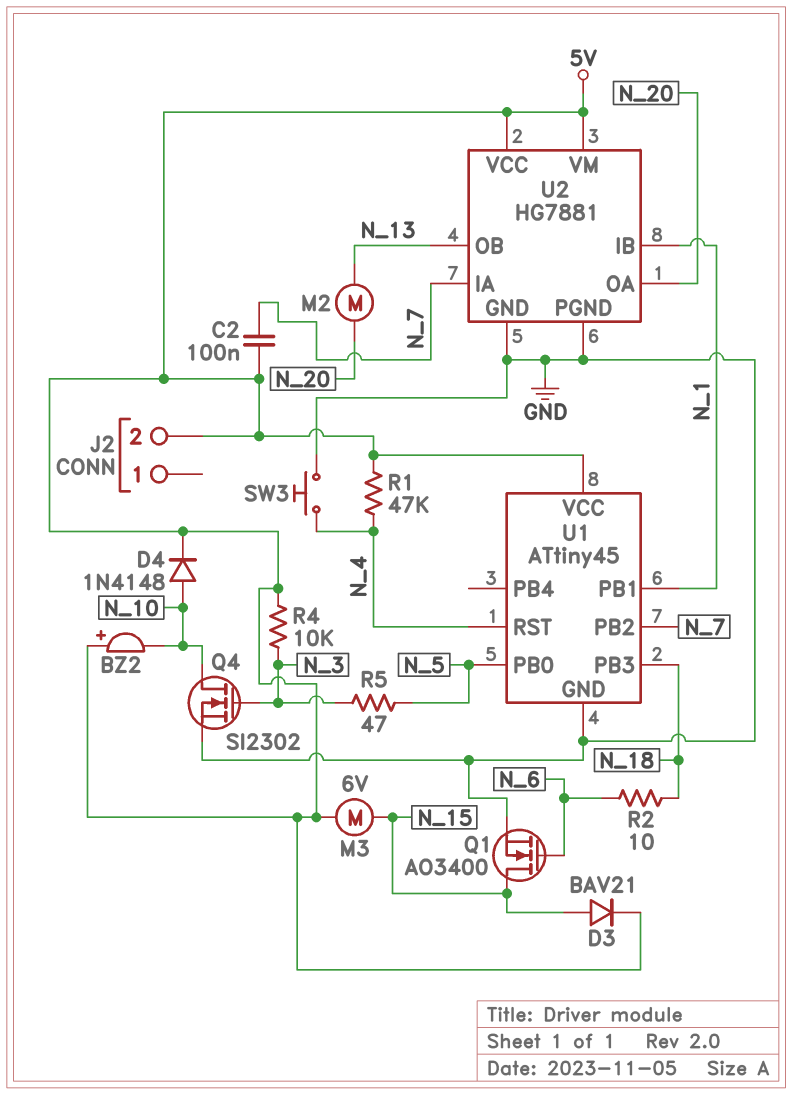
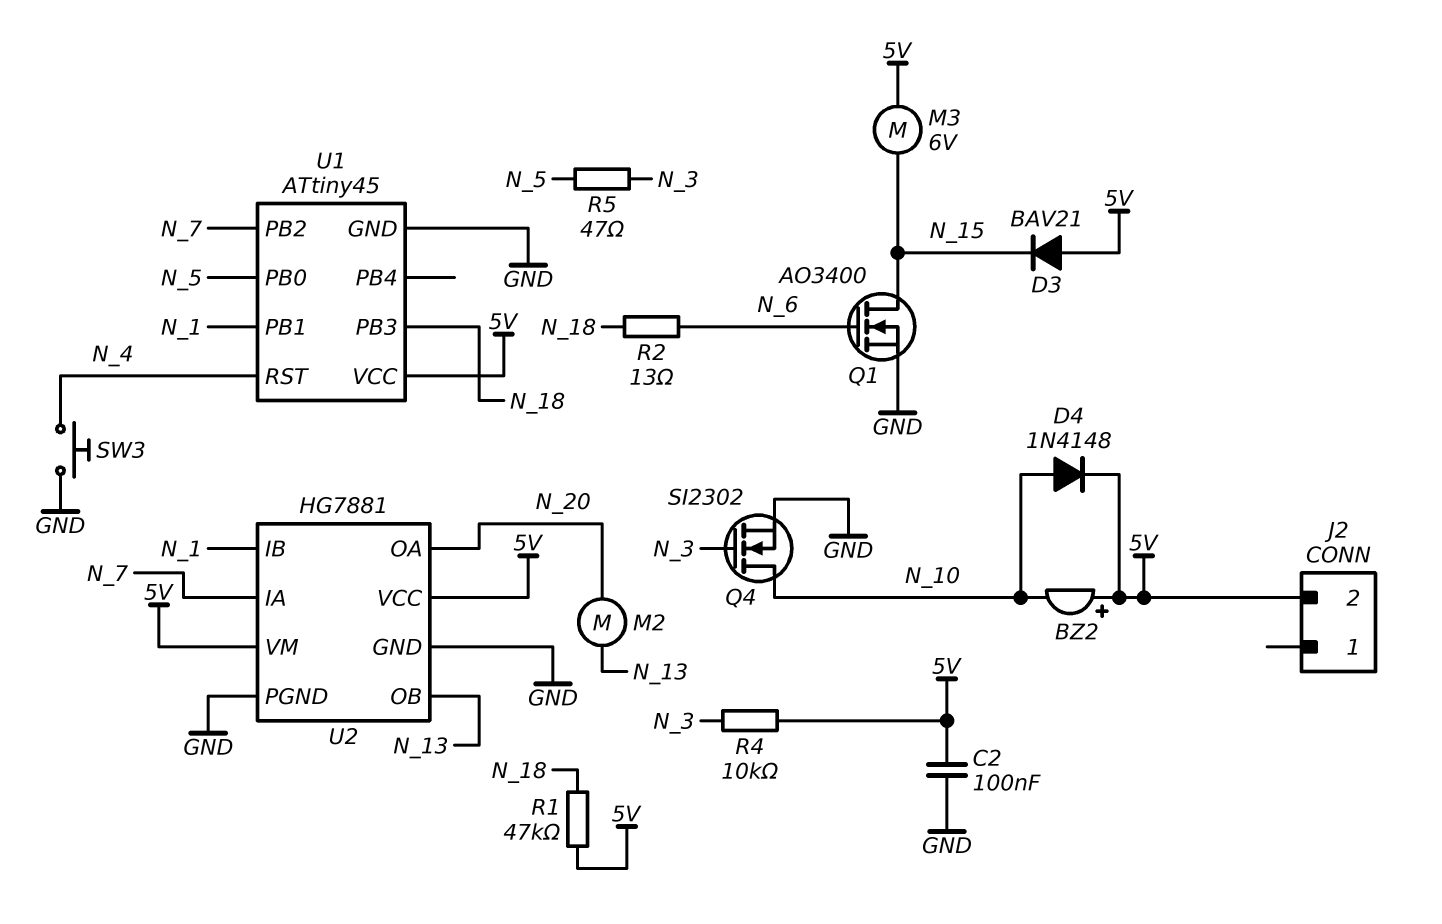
C2: 100nF (5V, N_7) -> 100nF (5V, GND)
D3: diode BAV21 (A N_15, K 5V) -> diode BAV21 (A 5V, K N_15)
R1: 47k (5V, N_4) -> 47k (5V, N_18)
R2: 10 (N_6, N_18) -> 13 (N_6, N_18)

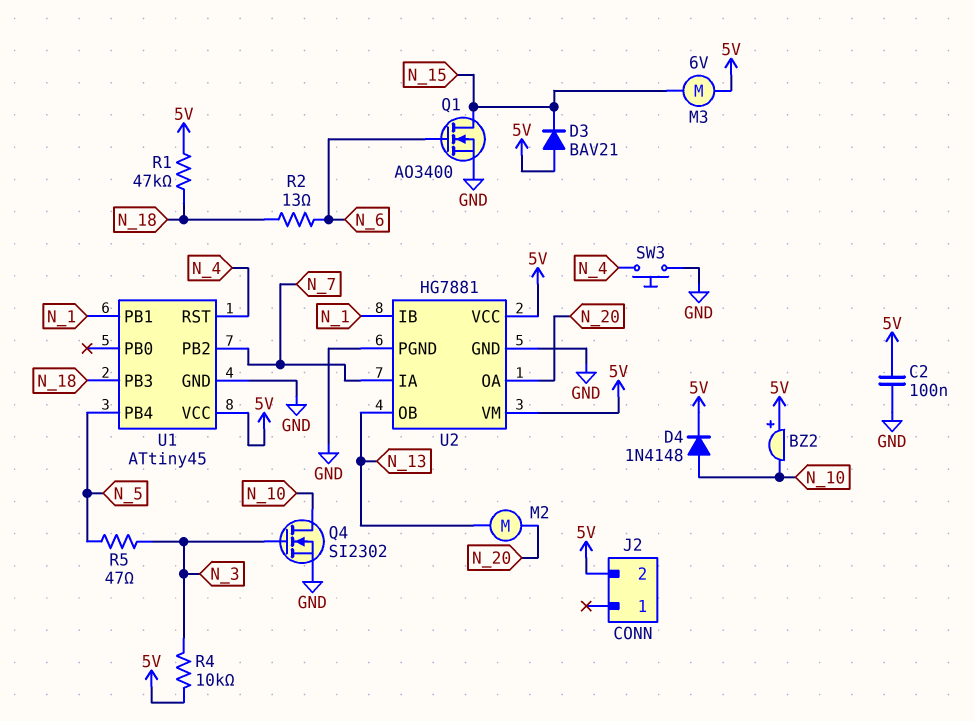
U1 pin PB0: N_5 -> none
U1 pin PB4: none -> N_5

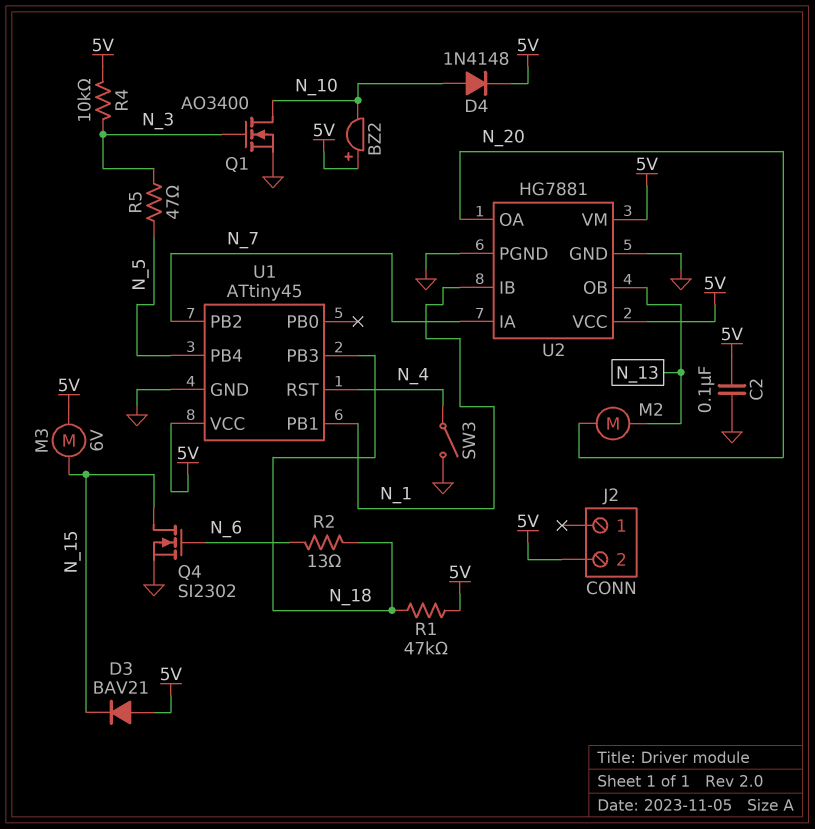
Q1: NMOS AO3400 (G N_6, D N_15, S GND) -> NMOS AO3400 (G N_3, D N_10, S GND)
Q4: NMOS SI2302 (G N_3, D N_10, S GND) -> NMOS SI2302 (G N_6, D N_15, S GND)
SW3: button (GND, N_4) -> switch (GND, N_4)

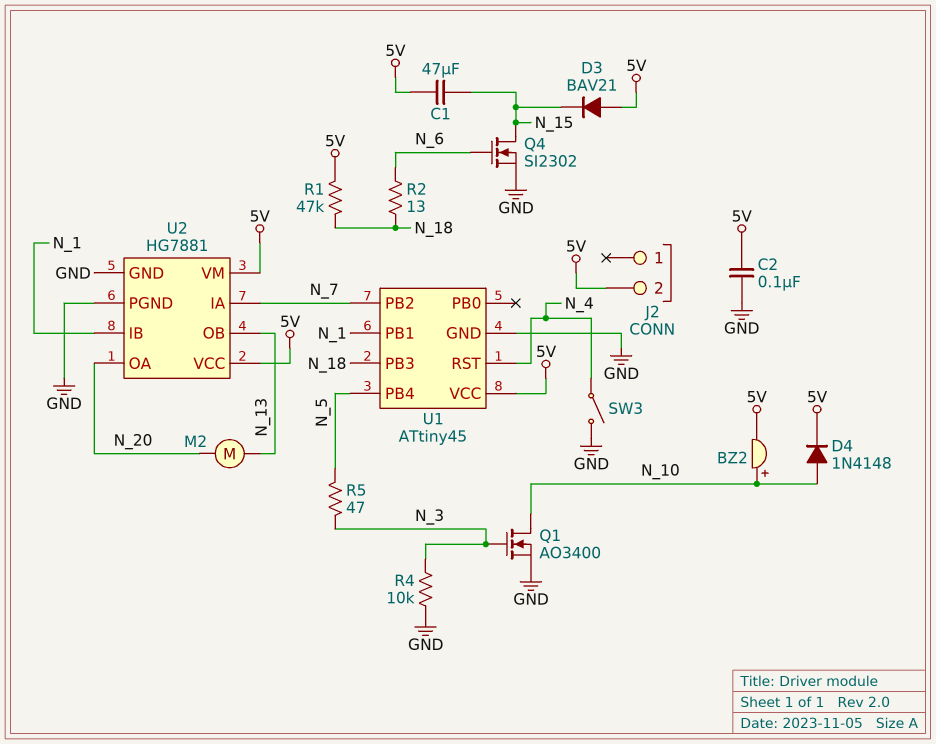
BZ2: buzzer (plus 5V, minus N_10) -> buzzer (plus N_10, minus 5V)
C1: none -> 47uF (5V, N_15)
M3: motor 6V (5V, N_15) -> none
R4: 10k (5V, N_3) -> 10k (GND, N_3)

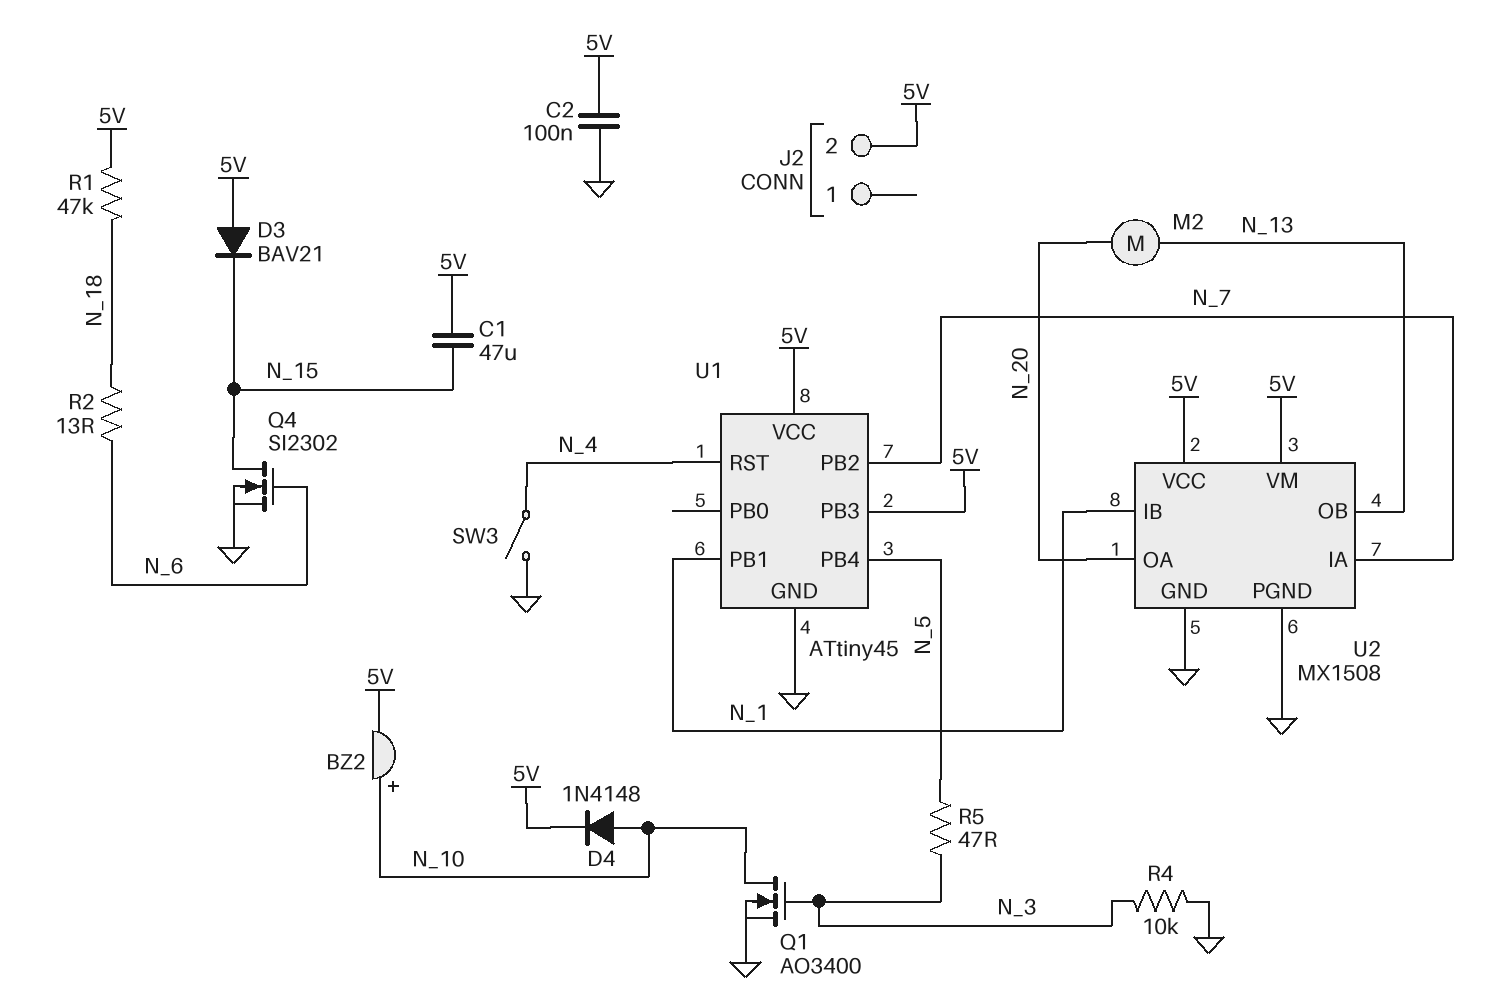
U1 pin PB3: N_18 -> 5V
U2: HG7881 -> MX1508

